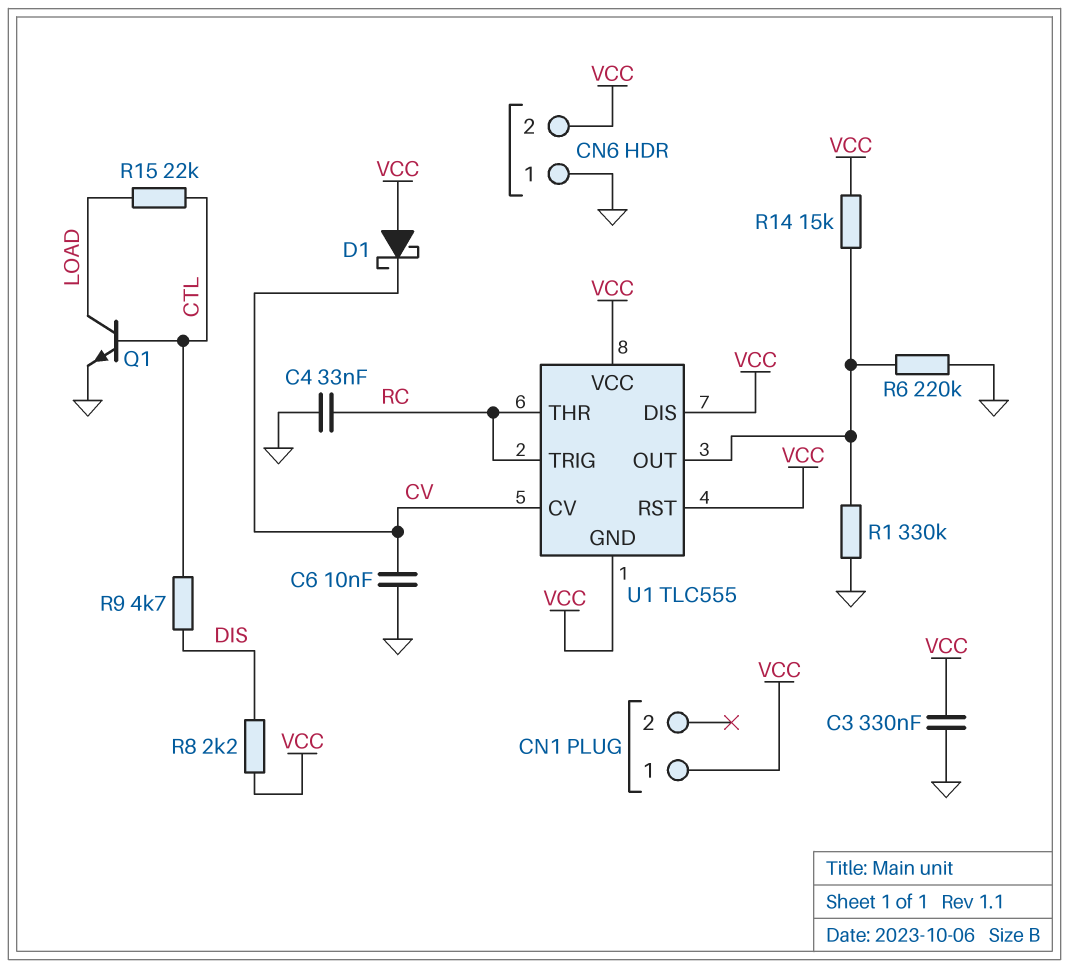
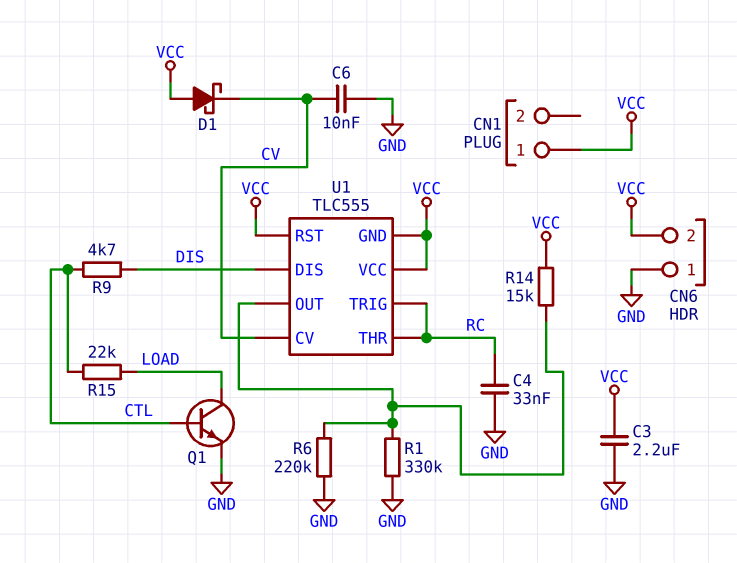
C3: 330nF (GND, VCC) -> 2.2uF (GND, VCC)
R8: 2.2k (DIS, VCC) -> none
U1 pin DIS: VCC -> DIS

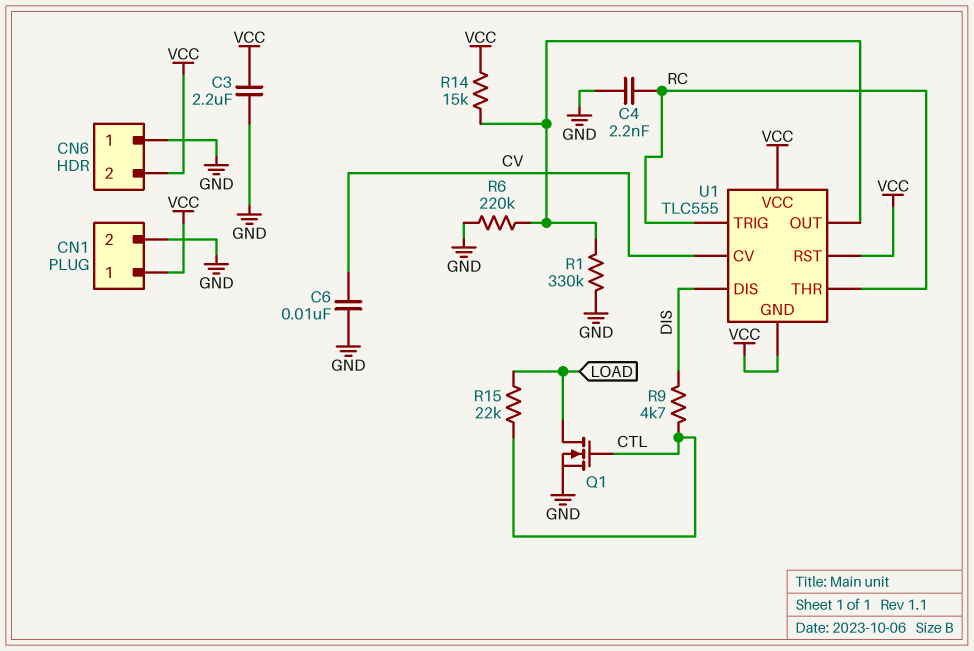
C4: 33nF (GND, RC) -> 2.2nF (GND, RC)
CN1 pin 2: none -> GND
D1: schottky (A VCC, K CV) -> none
Q1: NPN (B CTL, C LOAD, E GND) -> NMOS (G CTL, D LOAD, S GND)

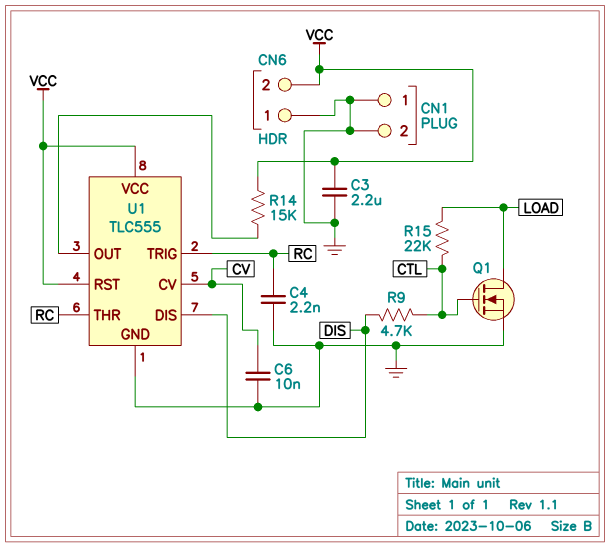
CN1 pin 1: VCC -> GND
R1: 330k (GND, U1/OUT) -> none
R6: 220k (GND, U1/OUT) -> none
U1 pin GND: VCC -> GND

